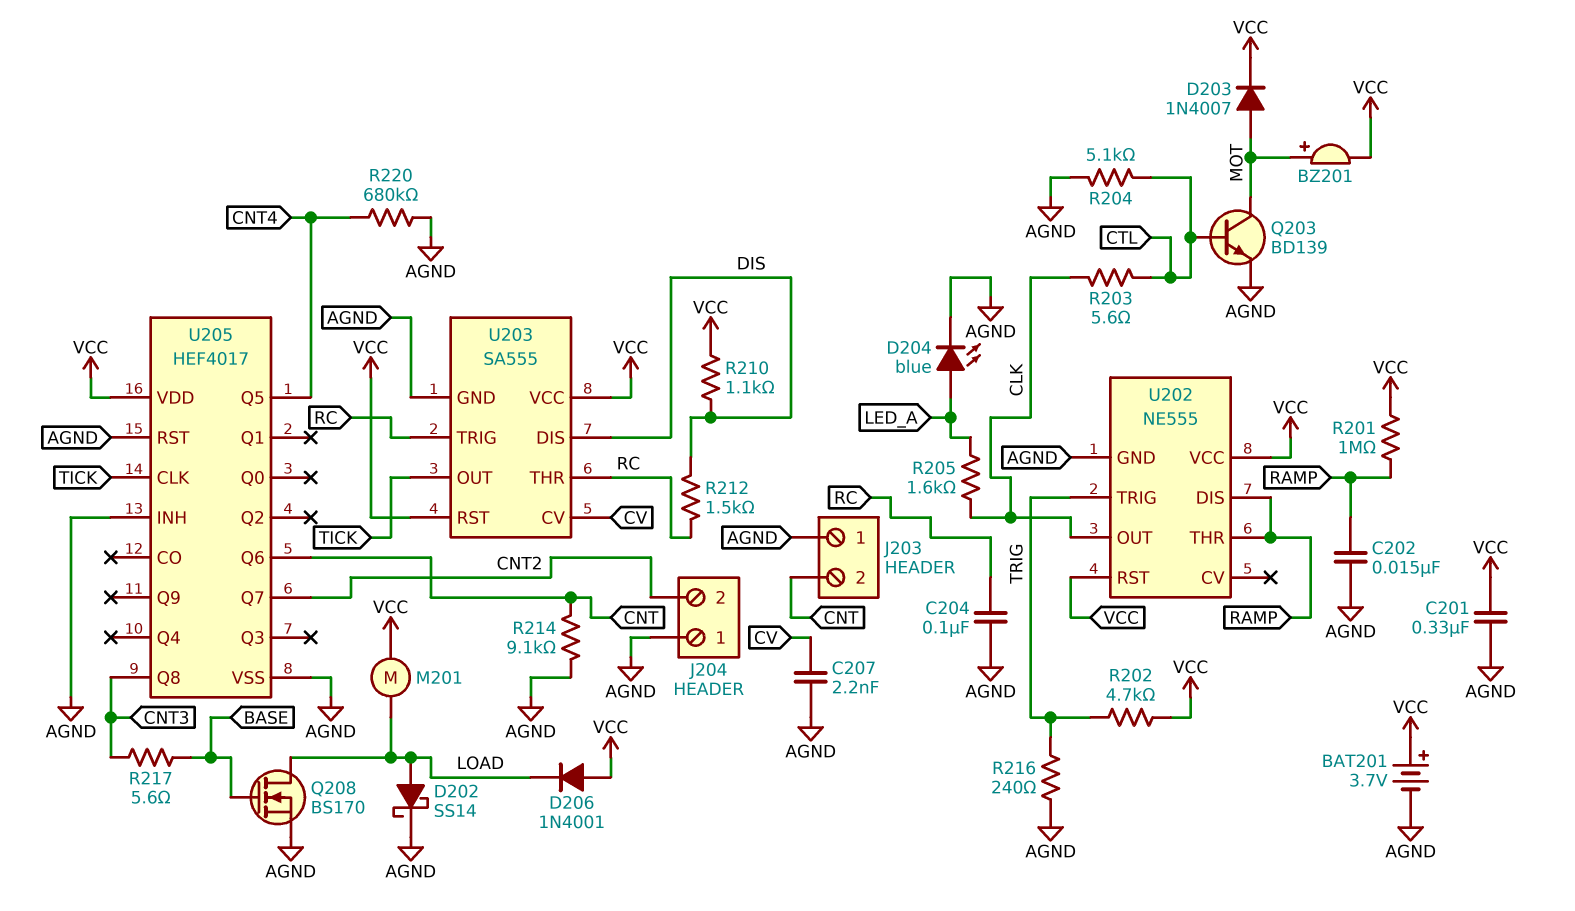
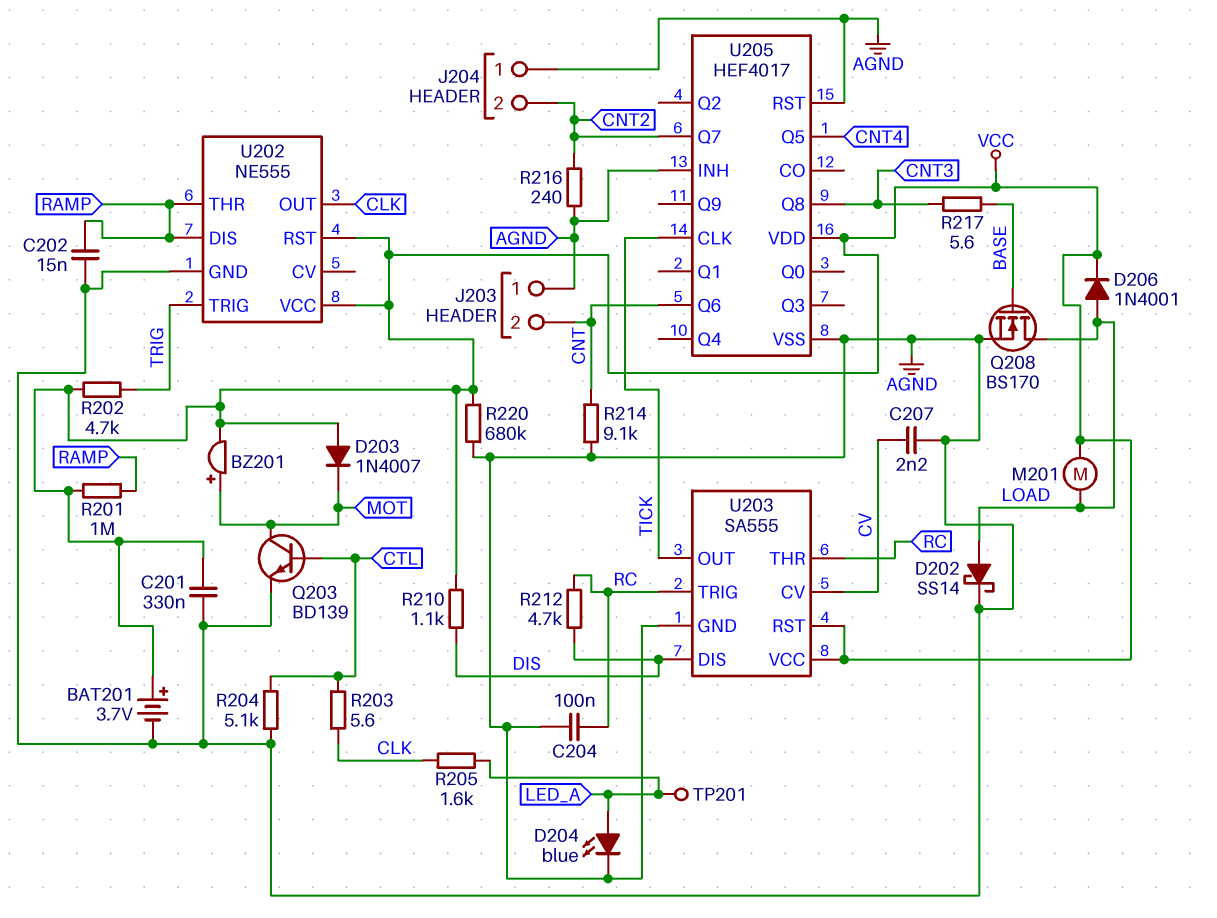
D203: diode 1N4007 (A MOT, K VCC) -> diode 1N4007 (A VCC, K MOT)
D206: diode 1N4001 (A VCC, K LOAD) -> diode 1N4001 (A LOAD, K VCC)
R212: 1.5k (DIS, RC) -> 4.7k (DIS, RC)
R216: 240 (AGND, TRIG) -> 240 (AGND, CNT2)
R220: 680k (AGND, CNT4) -> 680k (AGND, VCC)
TP201: none -> test point (LED_A)

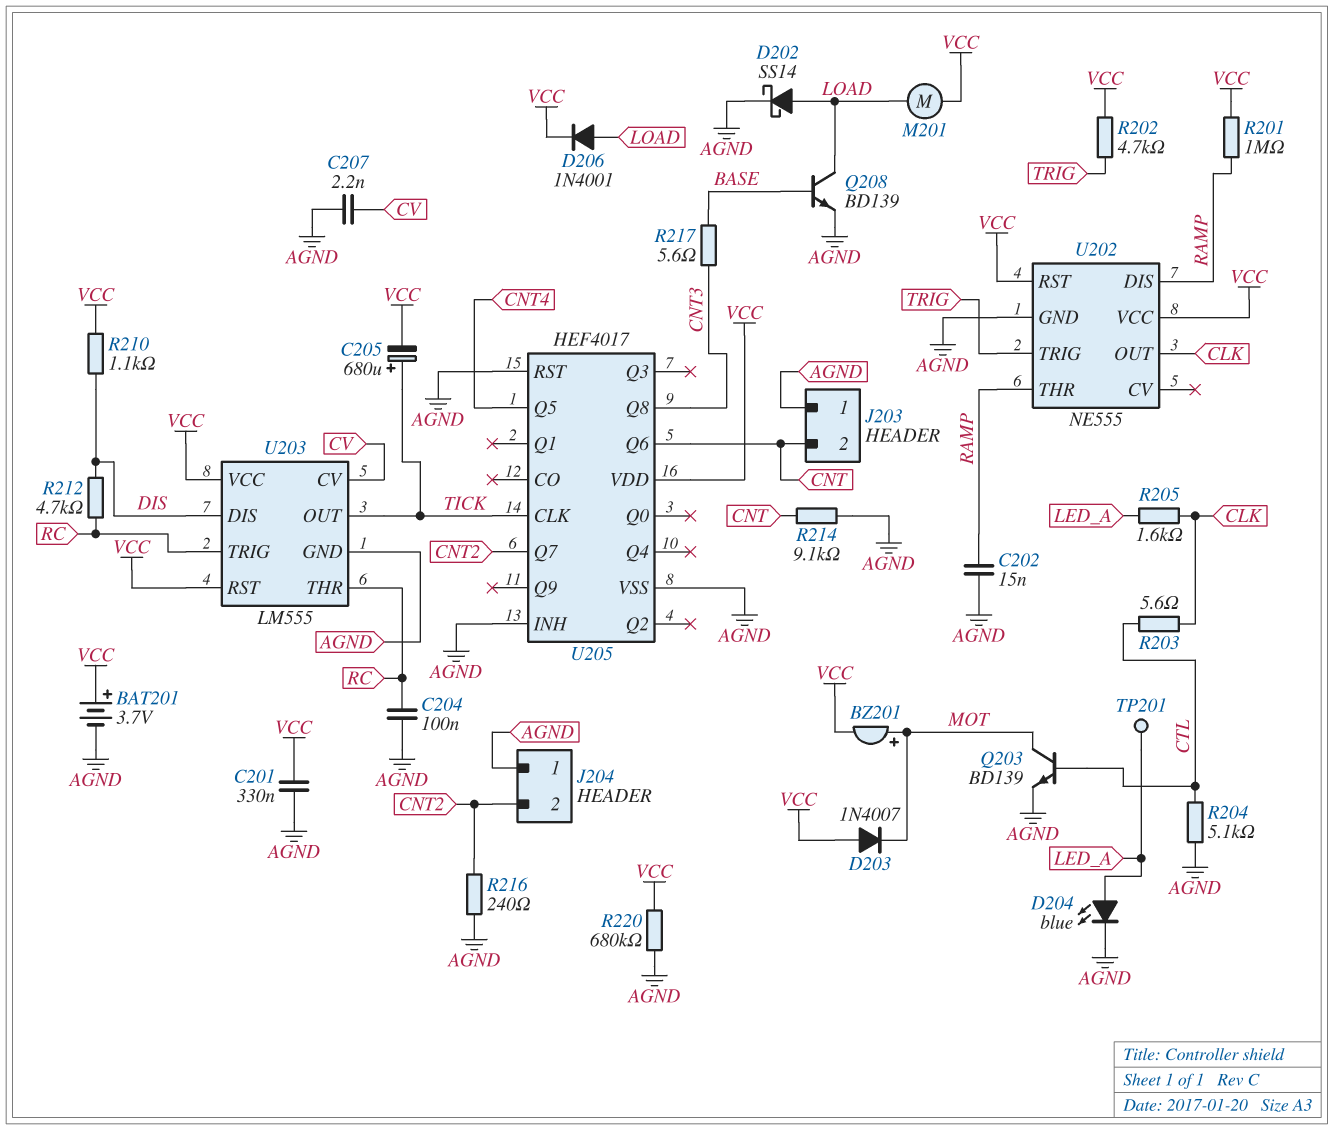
C205: none -> 680uF (plus TICK, minus VCC)
Q208: NMOS BS170 (G BASE, D LOAD, S AGND) -> NPN BD139 (B BASE, C LOAD, E AGND)
U203: SA555 -> LM555

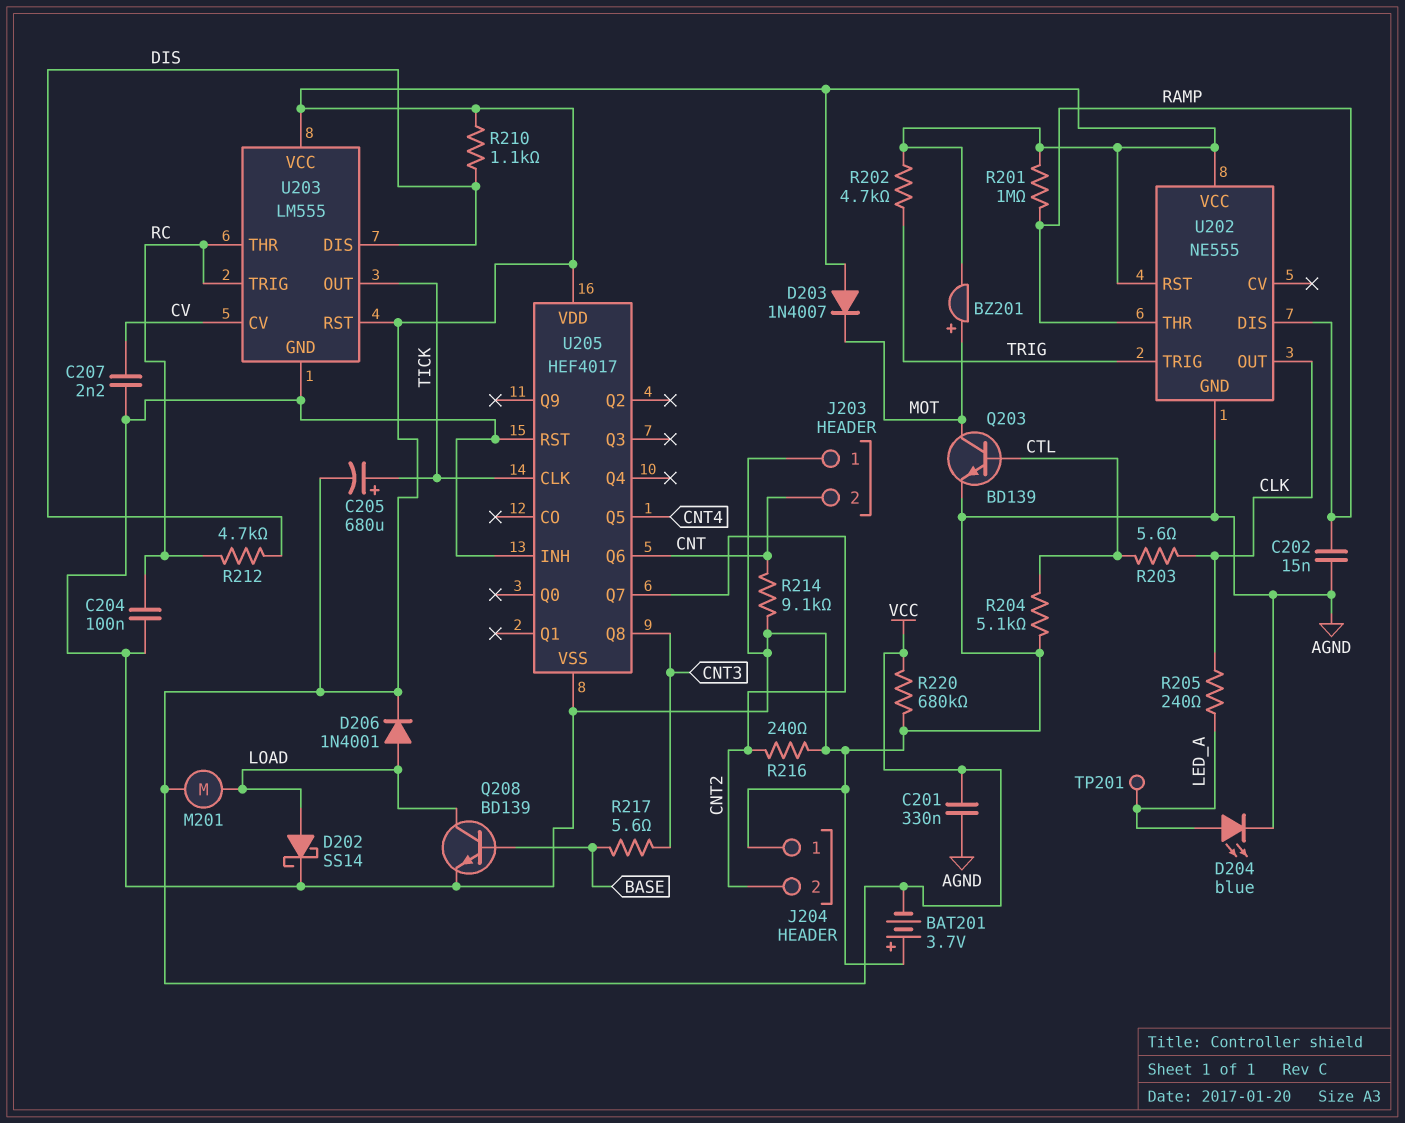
BAT201: 3.7V (plus VCC, minus AGND) -> 3.7V (plus AGND, minus VCC)
R205: 1.6k (CLK, LED_A) -> 240 (CLK, LED_A)

